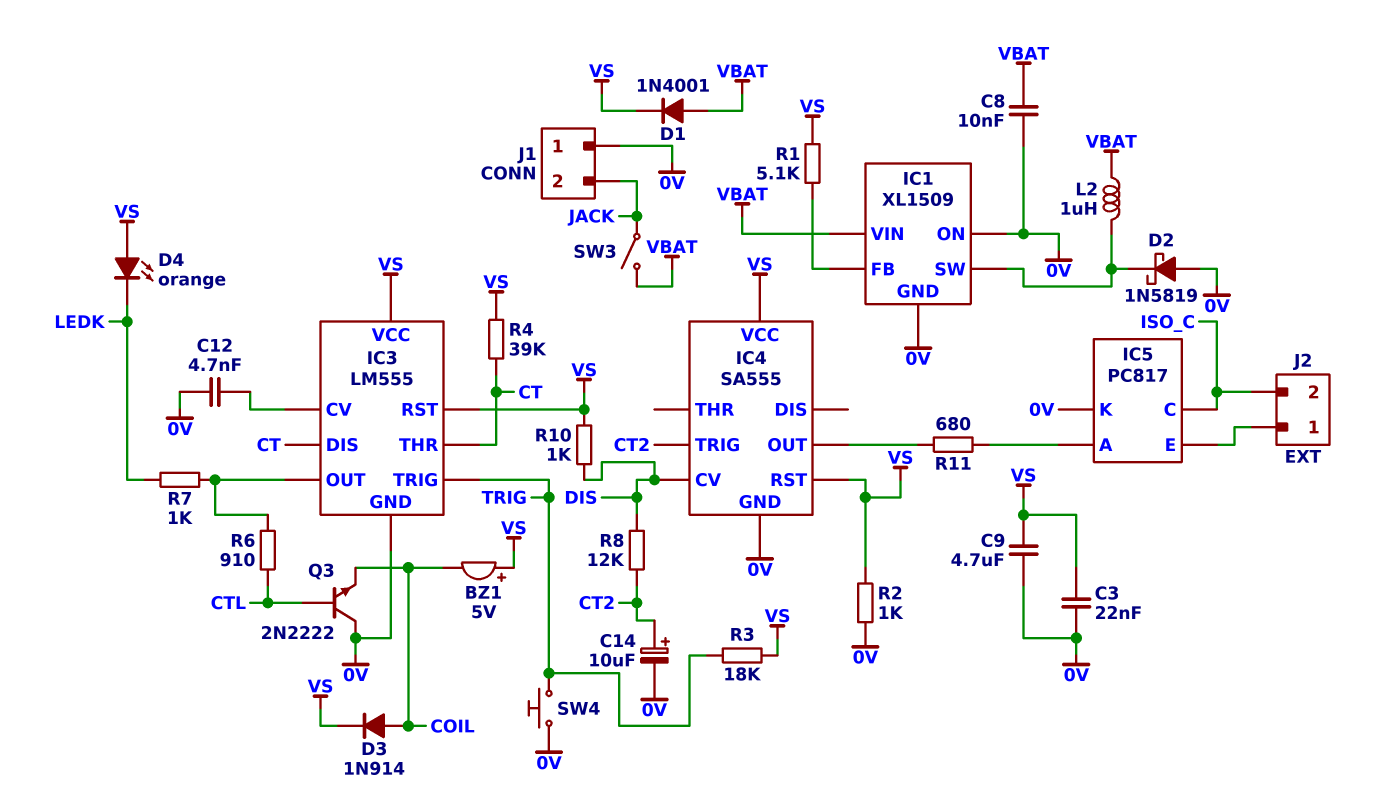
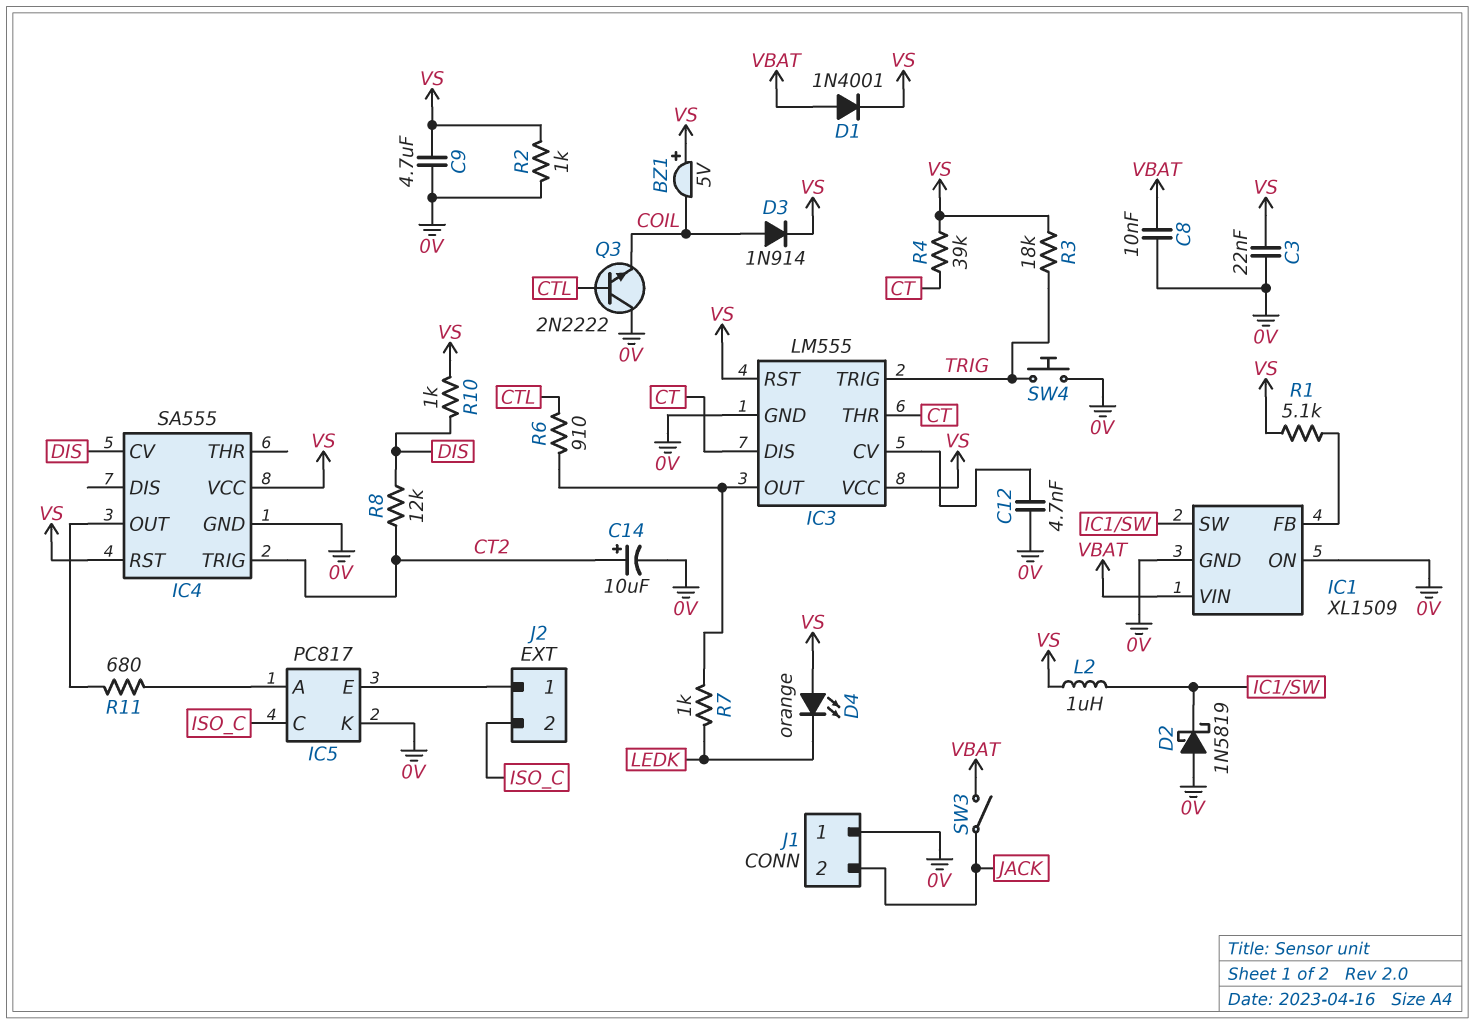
L2: 1uH (IC1/SW, VBAT) -> 1uH (IC1/SW, VS)

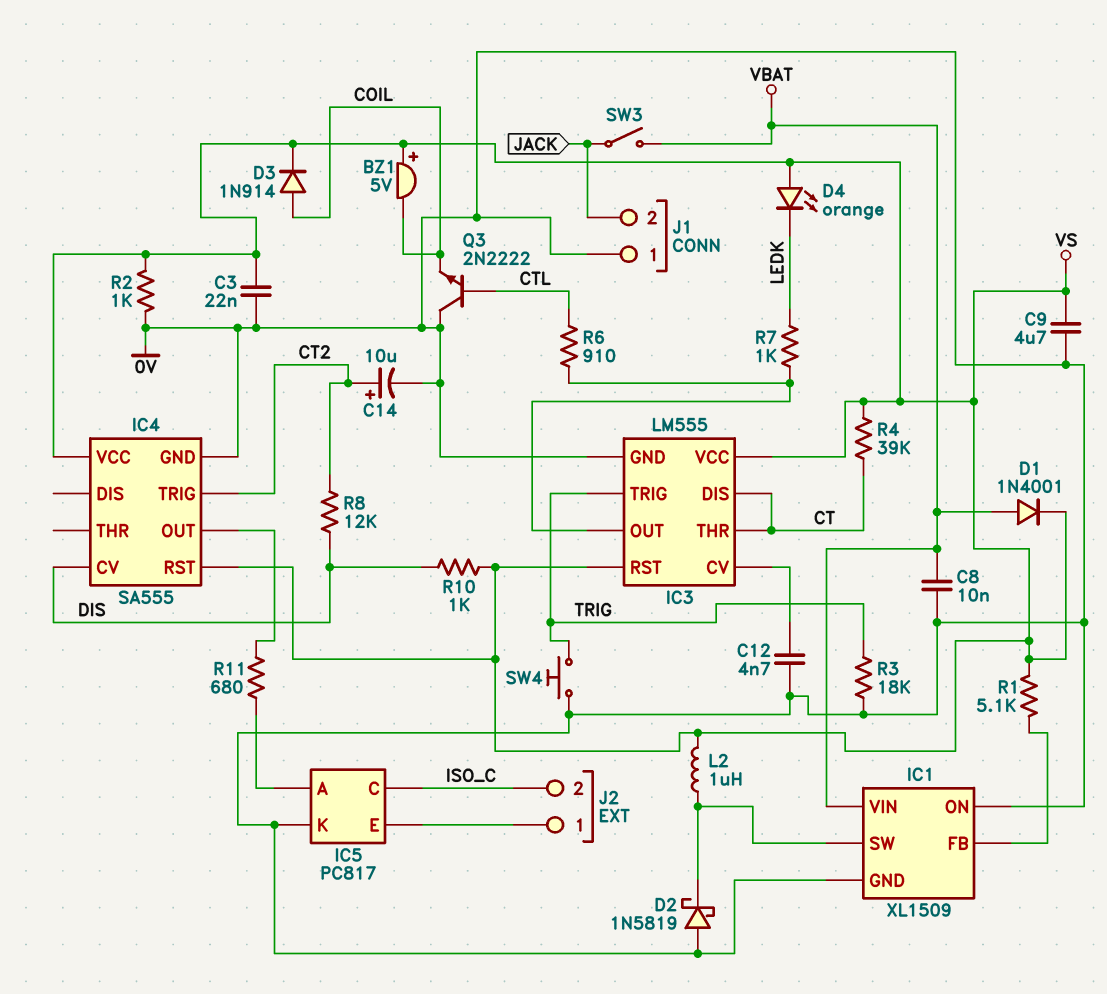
R3: 18k (TRIG, VS) -> 18k (0V, TRIG)

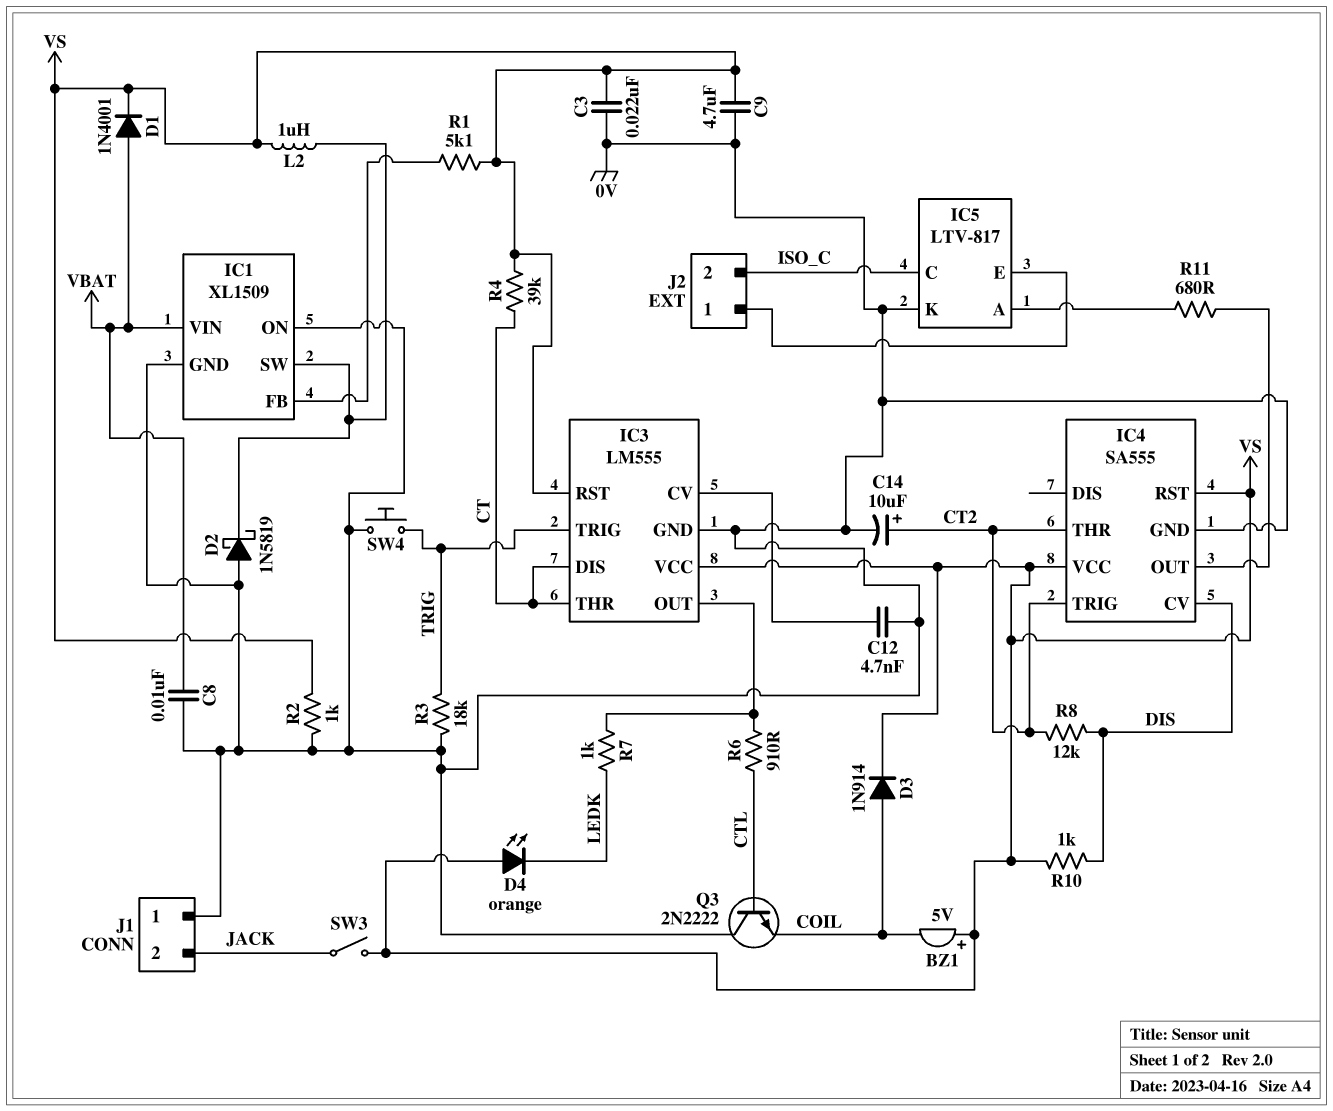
IC4 pin THR: none -> CT2
IC5: PC817 -> LTV-817
SW3: switch (JACK, VBAT) -> switch (JACK, VS)

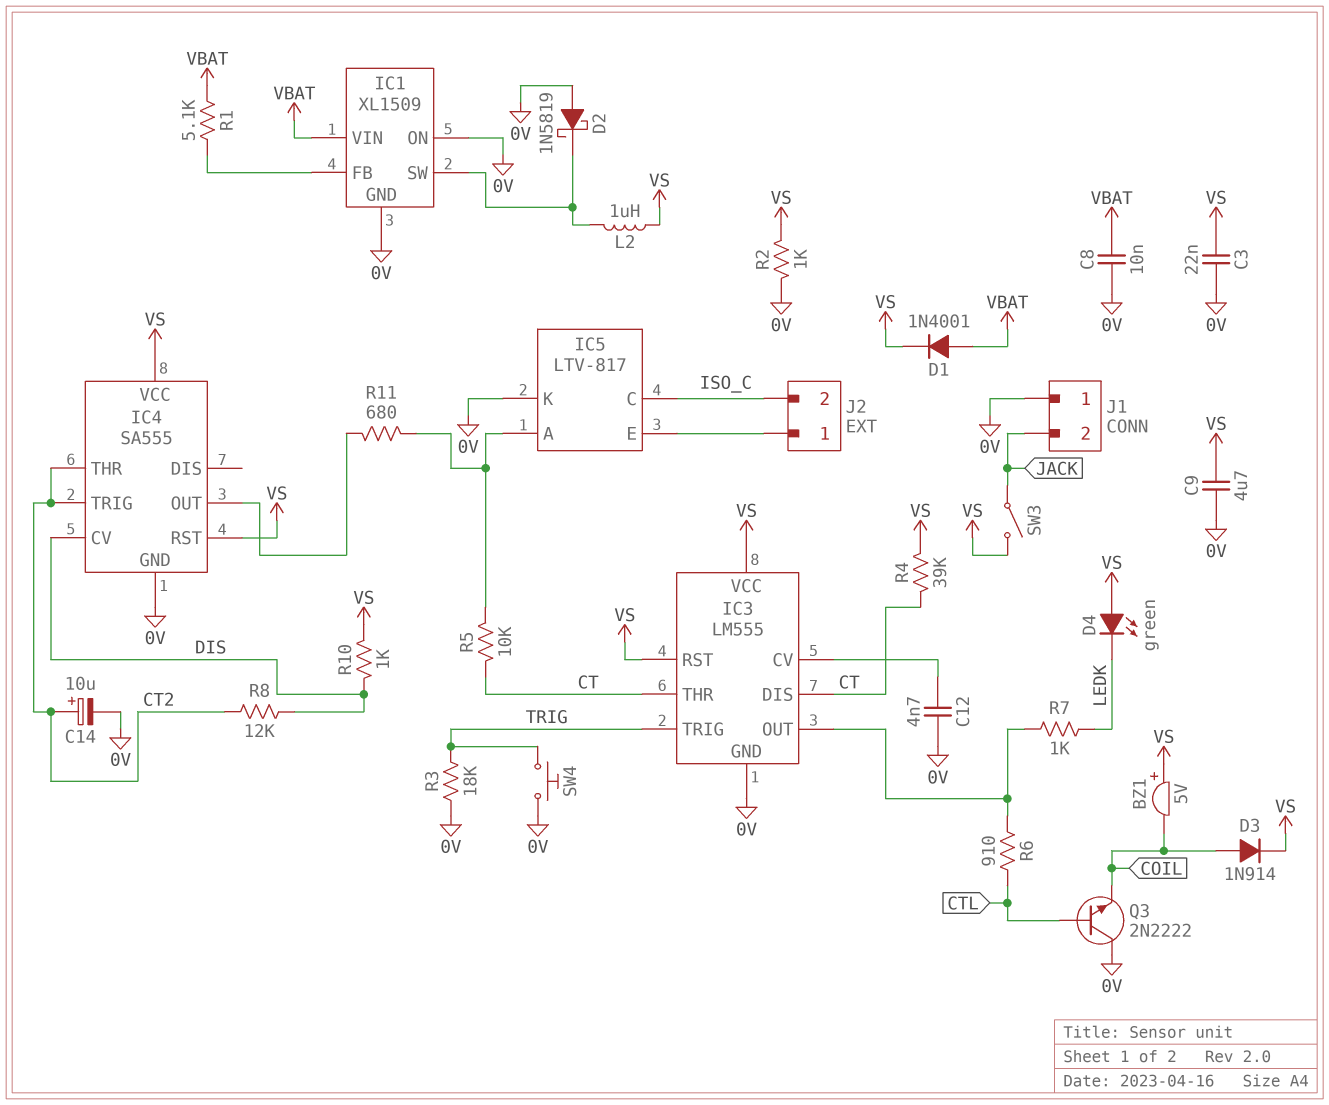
D4: LED orange (A VS, K LEDK) -> LED green (A VS, K LEDK)
R1: 5.1k (IC1/FB, VS) -> 5.1k (IC1/FB, VBAT)
R5: none -> 10k (CT, IC5/A)

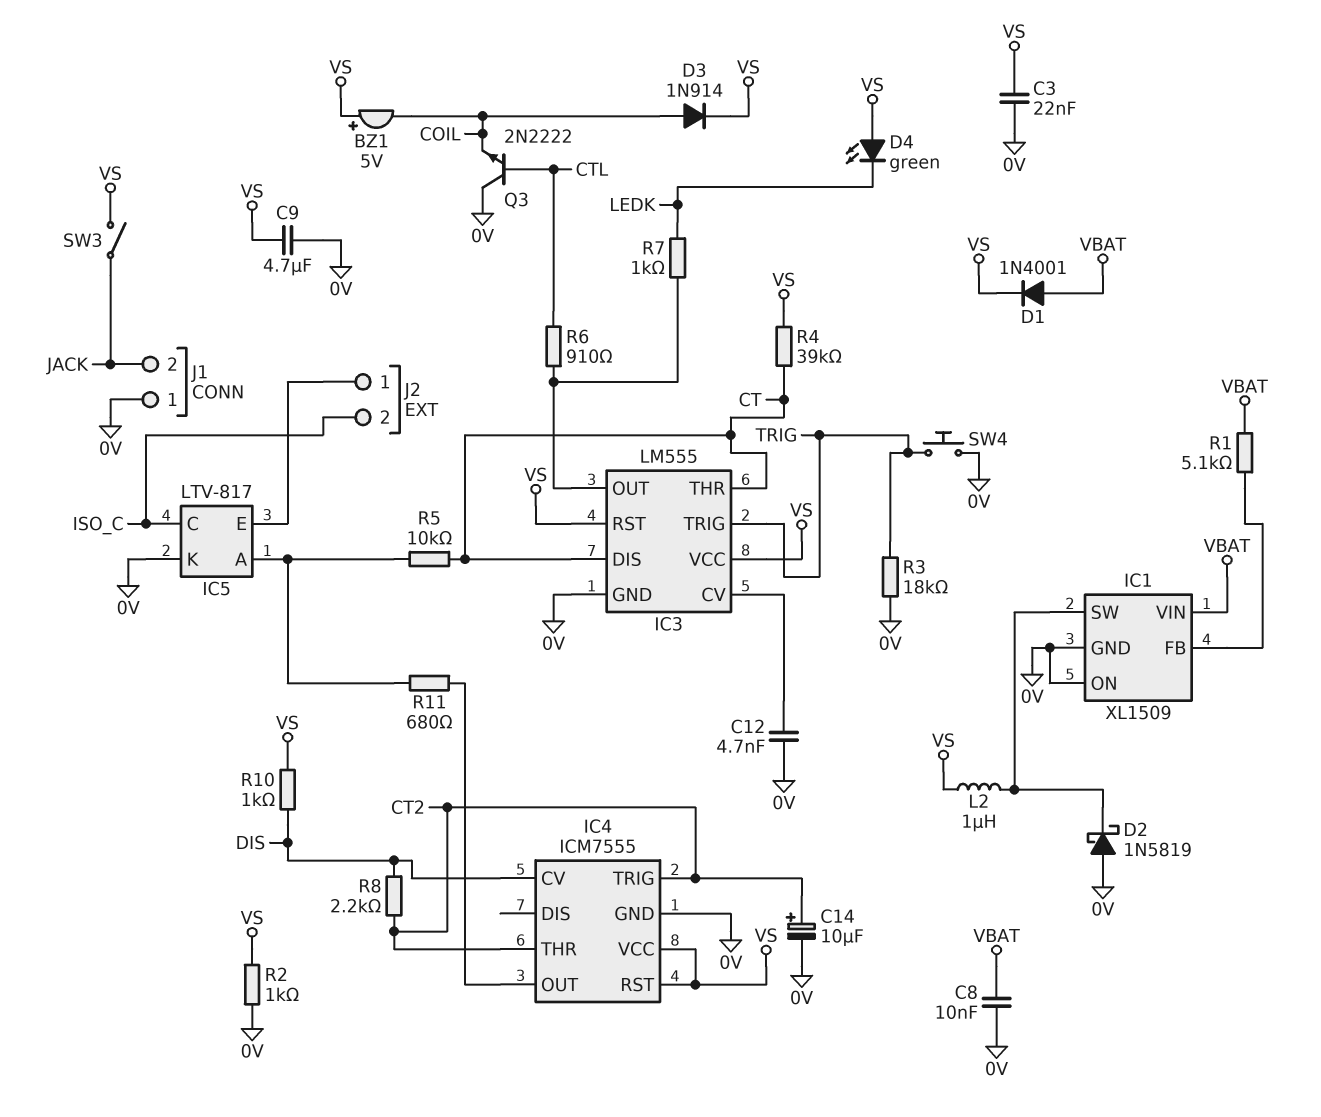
IC4: SA555 -> ICM7555
R8: 12k (CT2, DIS) -> 2.2k (CT2, DIS)

